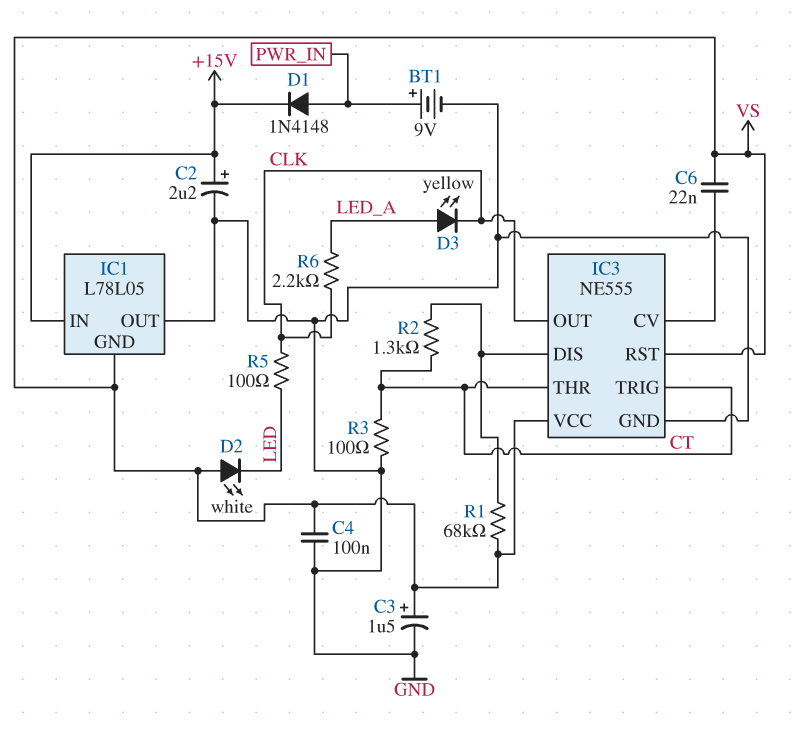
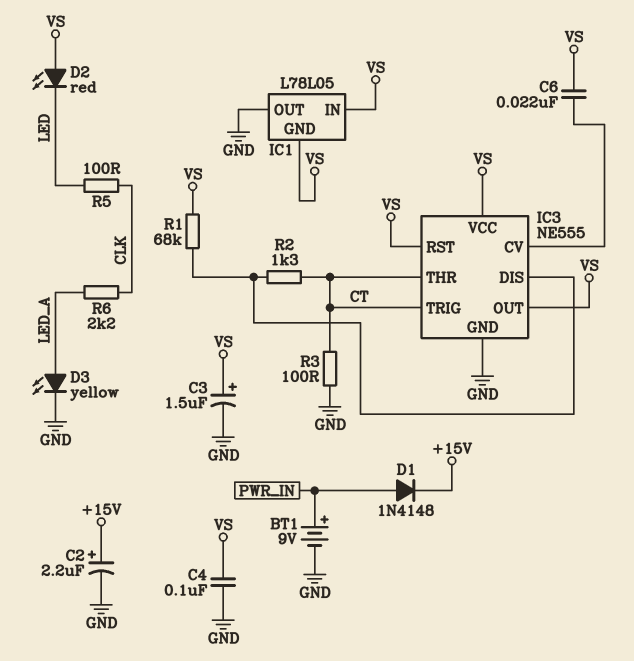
D2: LED white (A VS, K LED) -> LED red (A VS, K LED)
D3: LED yellow (A LED_A, K CLK) -> LED yellow (A LED_A, K GND)
IC1 pin IN: +15V -> VS
IC3 pin OUT: CLK -> VS

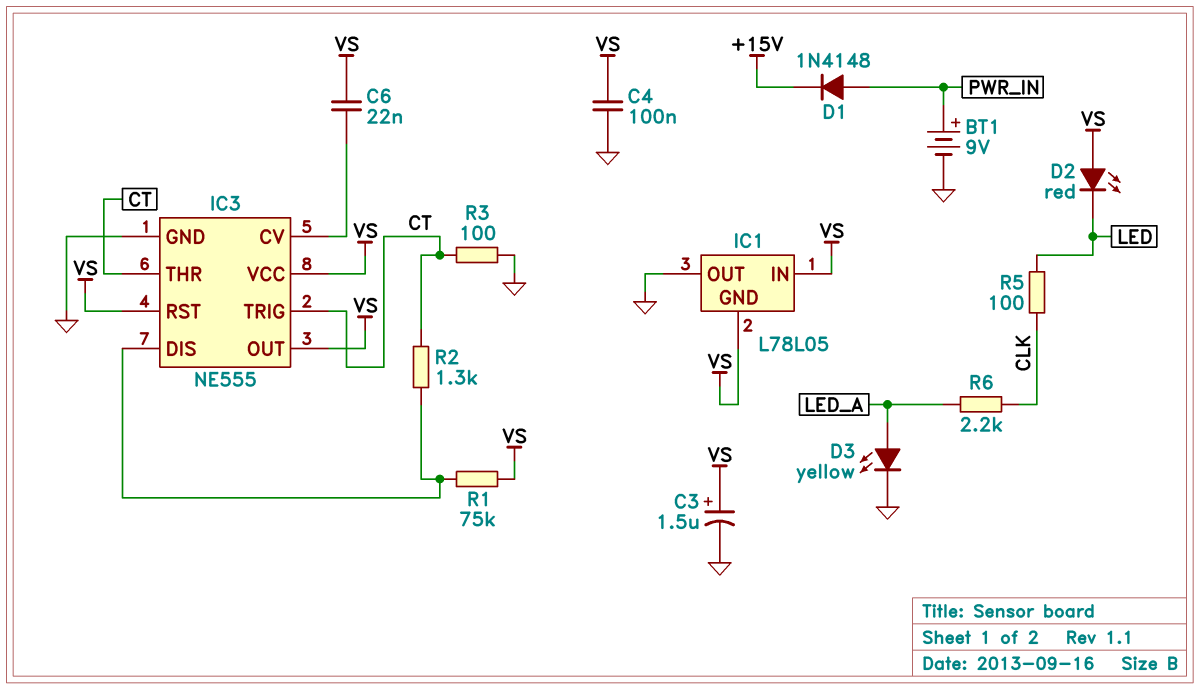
C2: 2.2uF (plus +15V, minus GND) -> none
R1: 68k (IC3/DIS, VS) -> 75k (IC3/DIS, VS)

